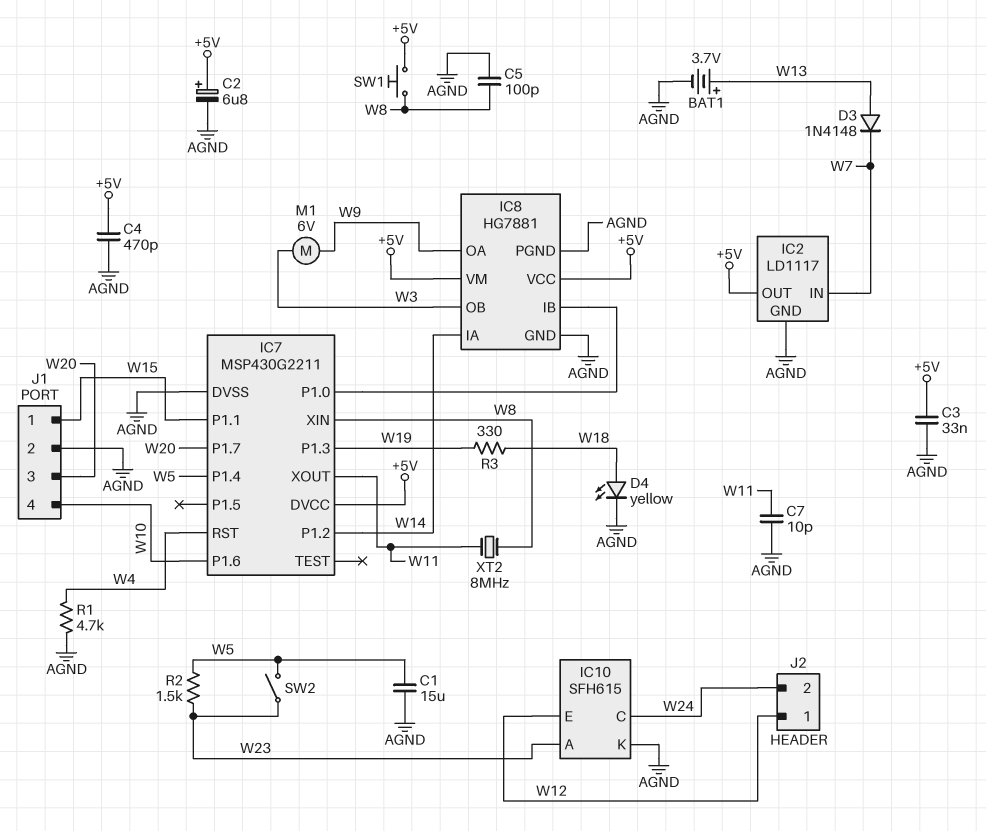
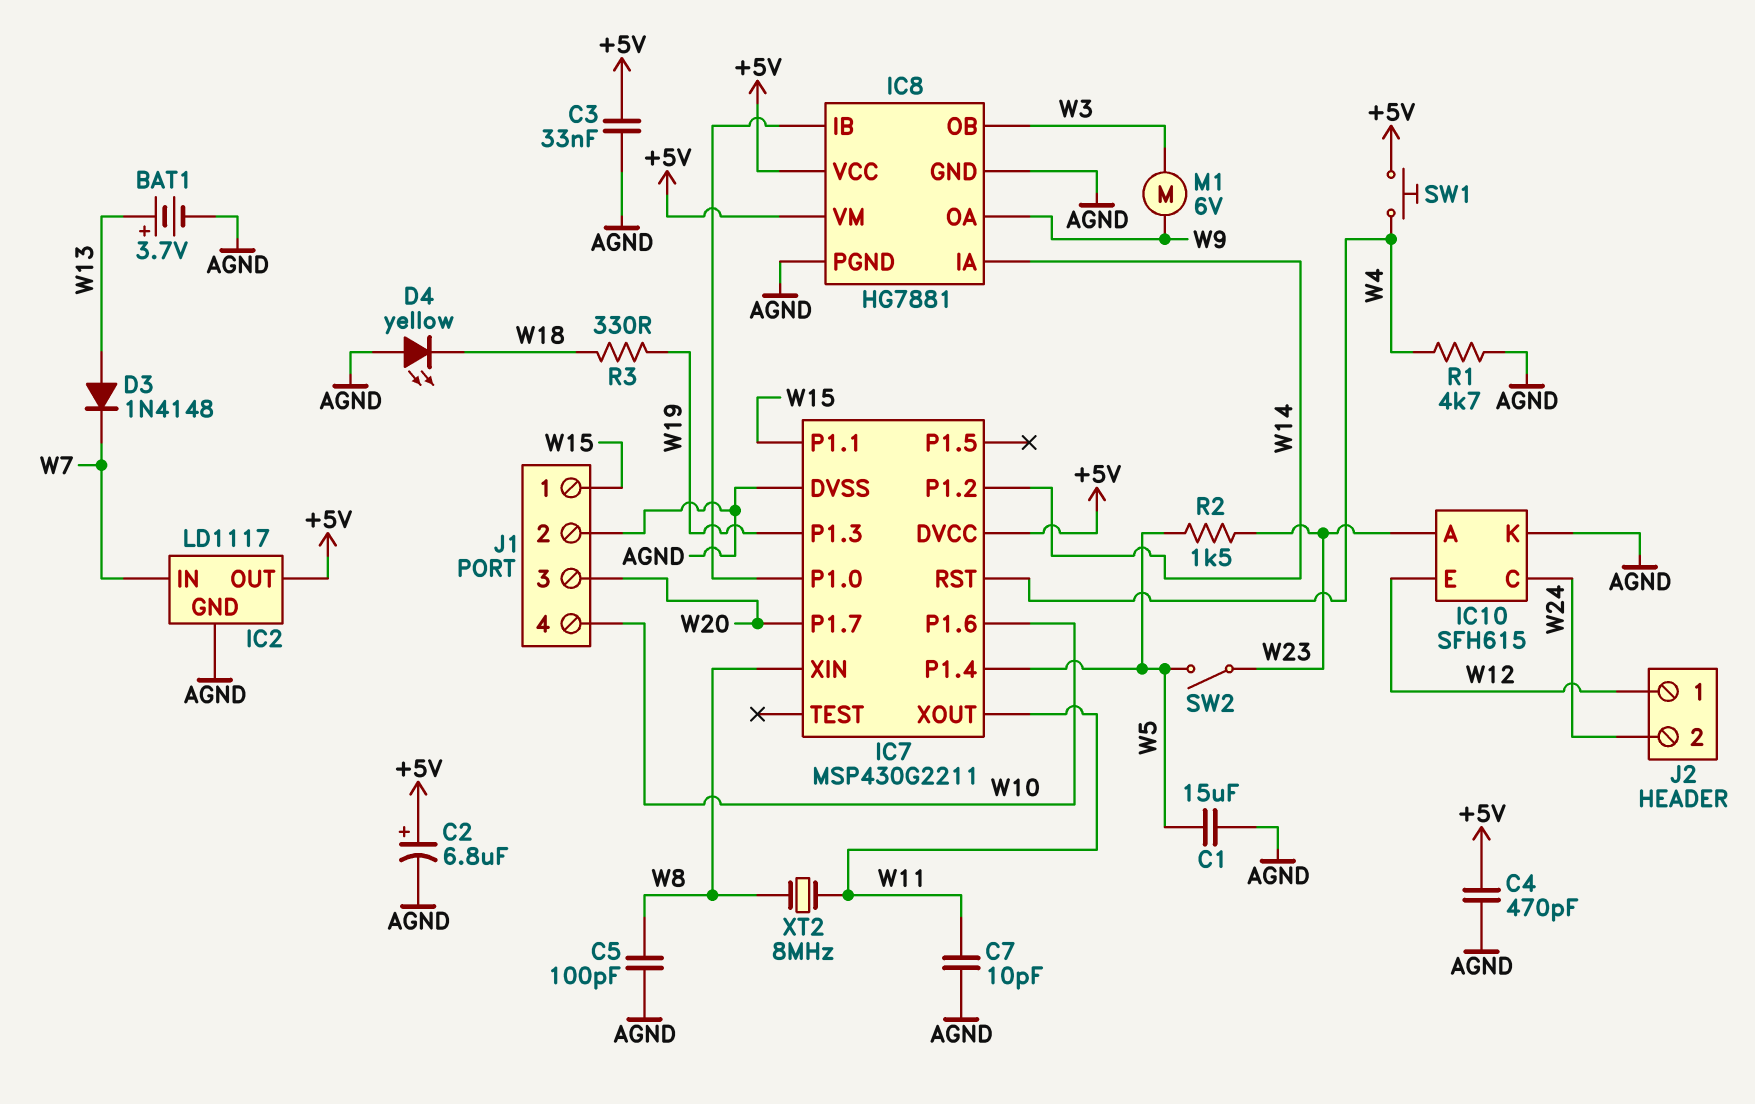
D4: LED yellow (A W18, K AGND) -> LED yellow (A AGND, K W18)
SW1: button (+5V, W8) -> button (+5V, W4)

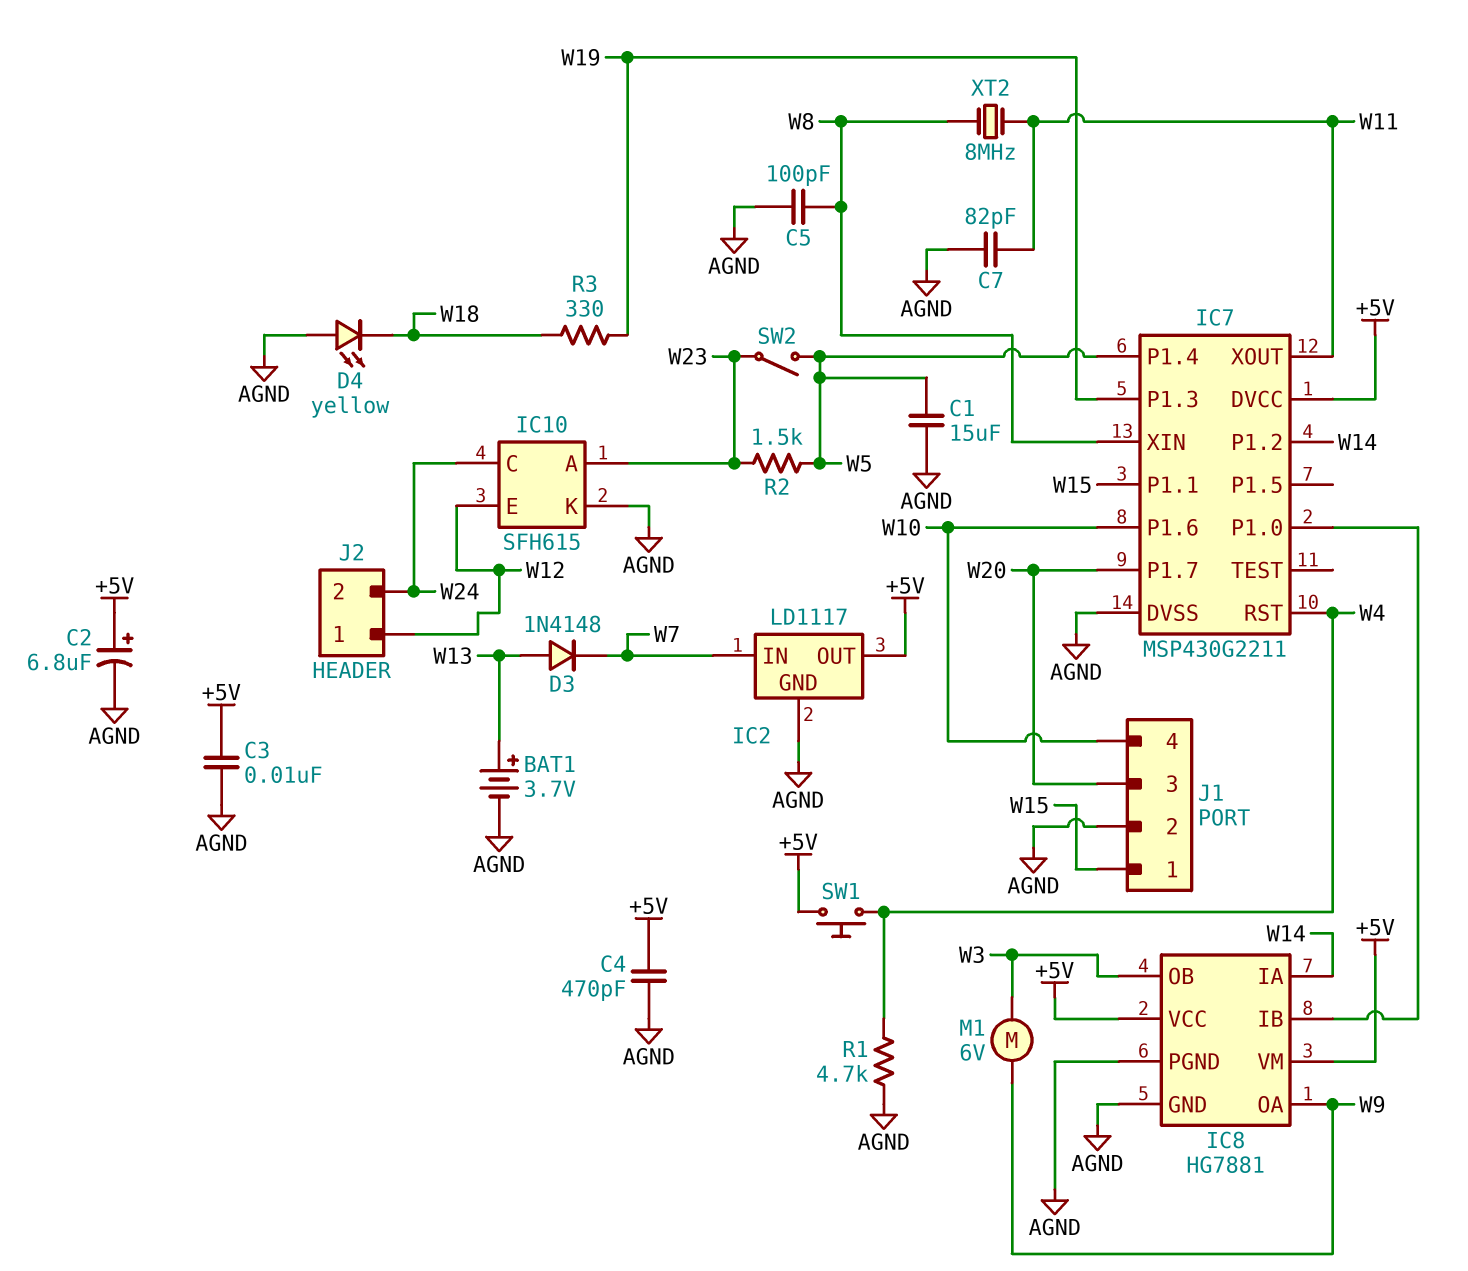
C3: 33nF (+5V, AGND) -> 10nF (+5V, AGND)
C7: 10pF (AGND, W11) -> 82pF (AGND, W11)

